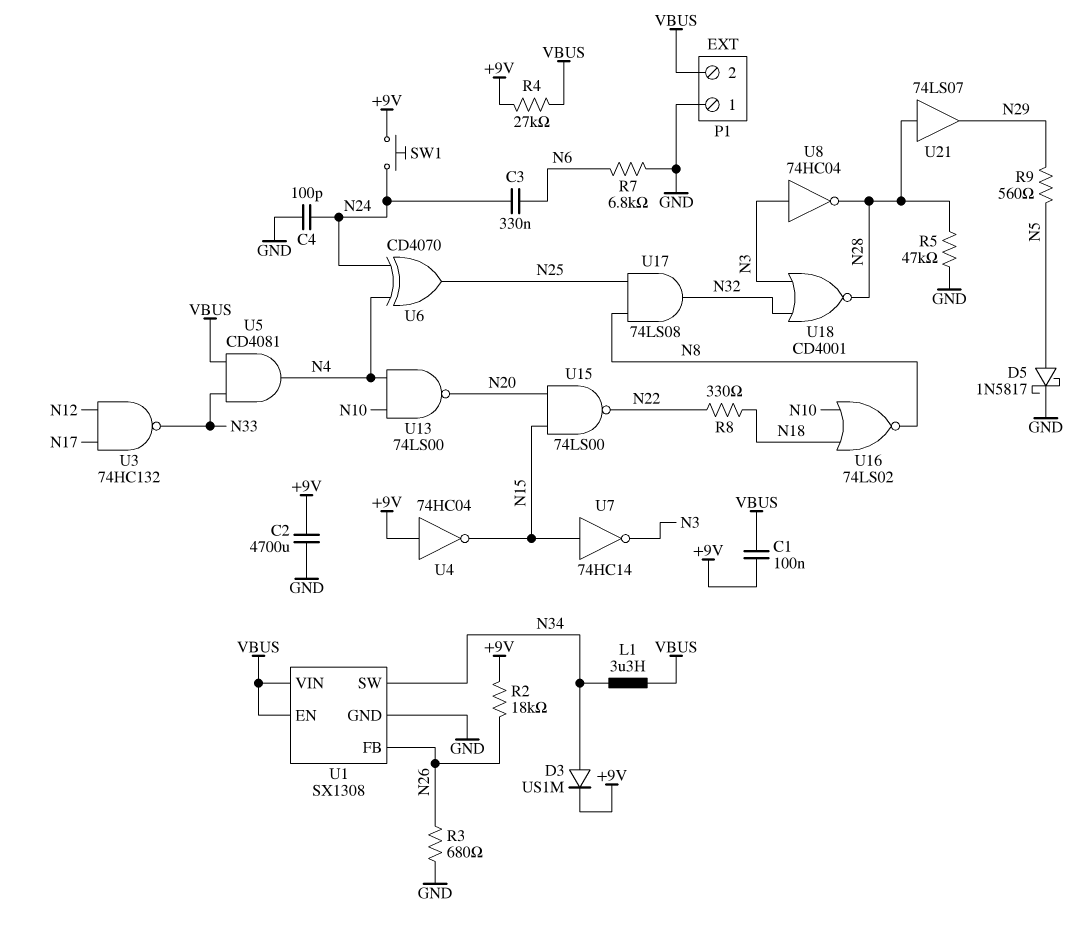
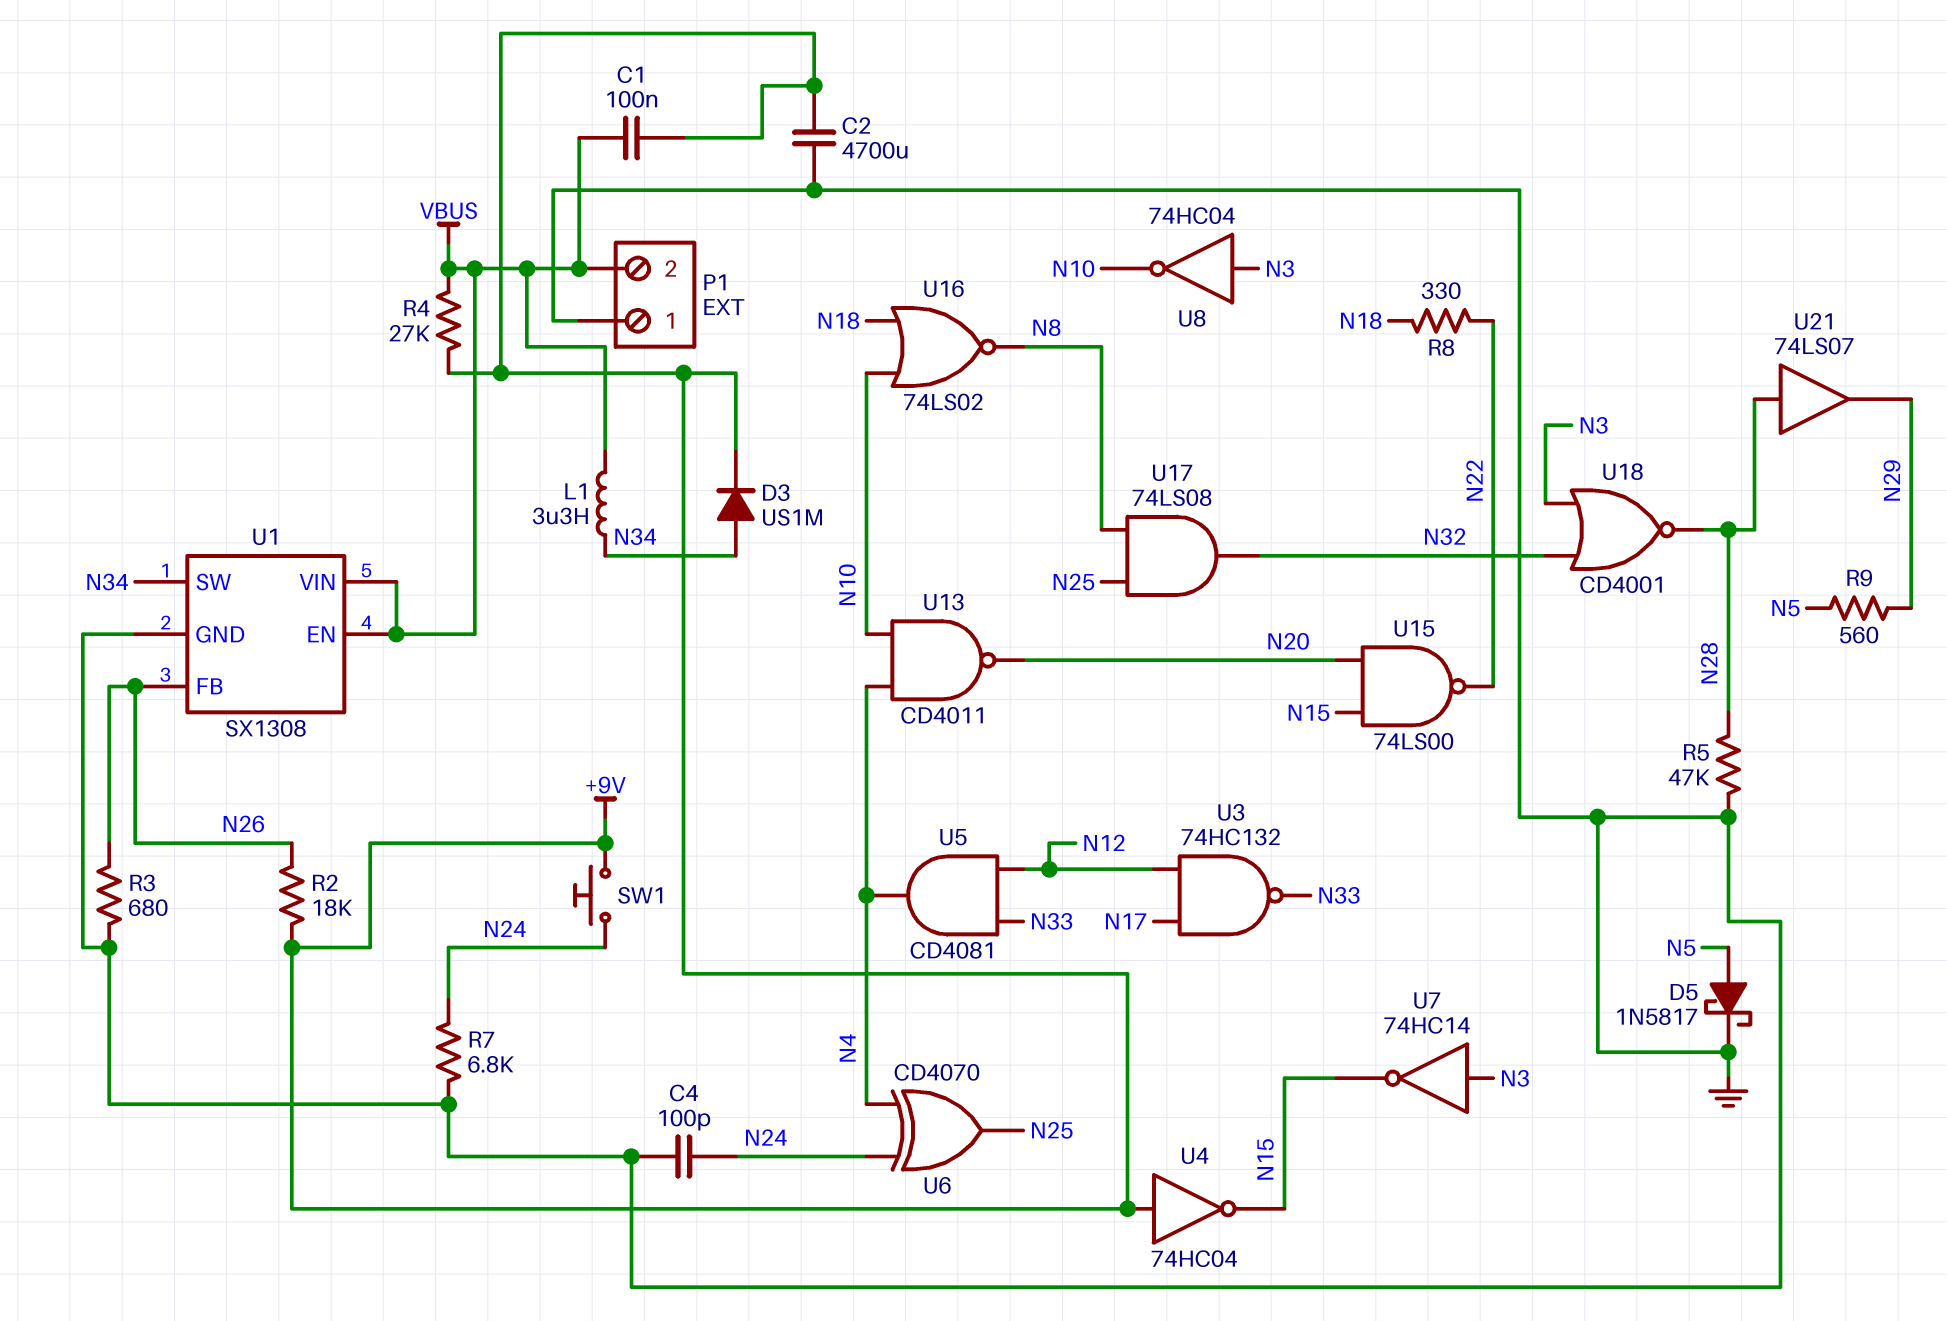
C3: 330nF (N6, N24) -> none
R7: 6.8k (GND, N6) -> 6.8k (GND, N24)
U5: AND CD4081 (in N33, in VBUS, out N4) -> AND CD4081 (in N12, in N33, out N4)
U7: NOT 74HC14 (in N15, out N3) -> NOT 74HC14 (in N3, out N15)
U8: NOT 74HC04 (in N3, out N28) -> NOT 74HC04 (in N3, out N10)
U13: NAND 74LS00 (in N4, in N10, out N20) -> NAND CD4011 (in N4, in N10, out N20)

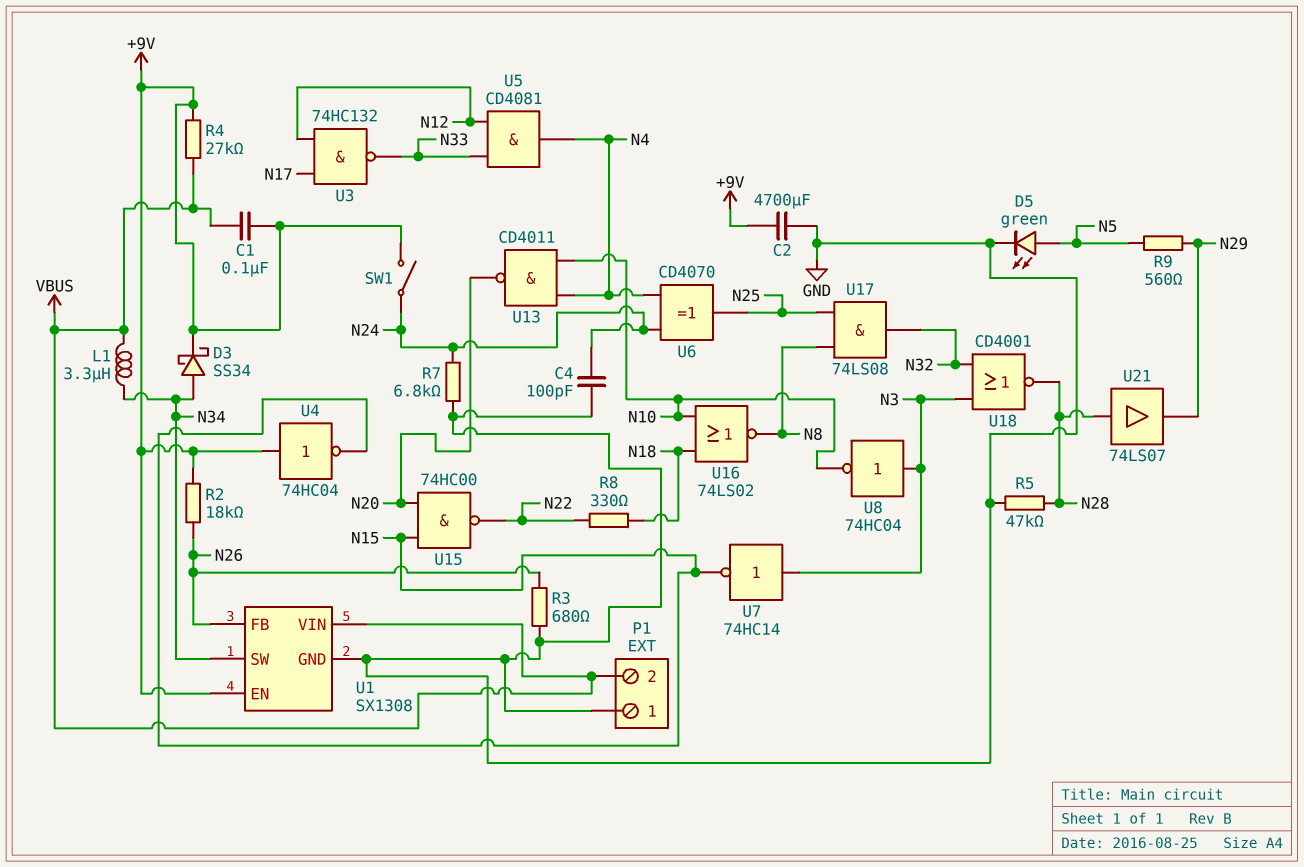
D3: diode US1M (A N34, K +9V) -> schottky SS34 (A N34, K +9V)
D5: schottky 1N5817 (A N5, K GND) -> LED green (A N5, K GND)
SW1: button (+9V, N24) -> switch (+9V, N24)
U1 pin EN: VBUS -> +9V
U15: NAND 74LS00 (in N15, in N20, out N22) -> NAND 74HC00 (in N15, in N20, out N22)

